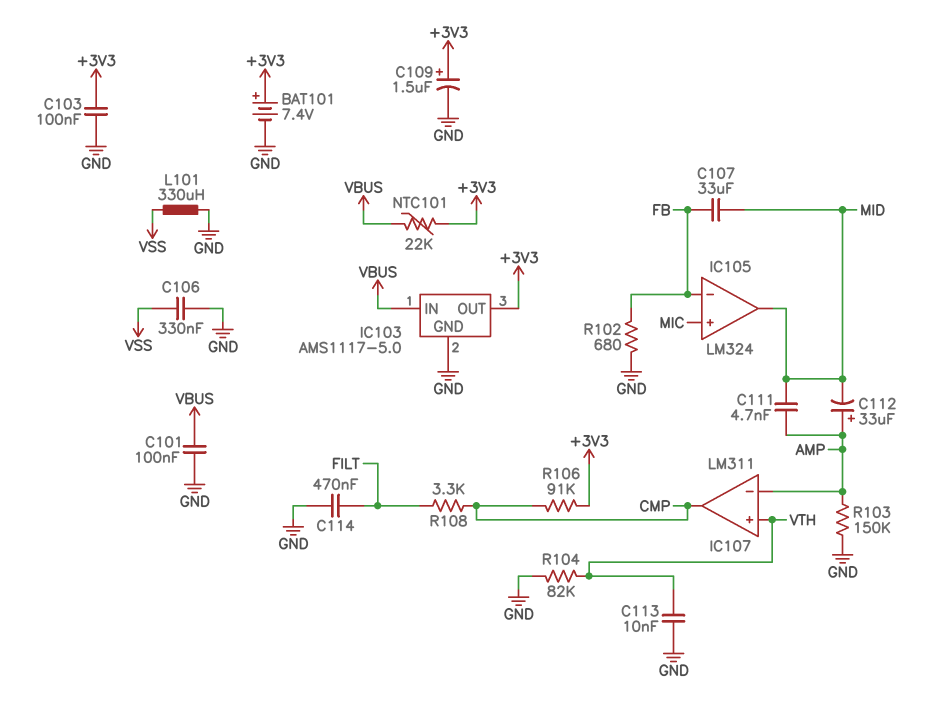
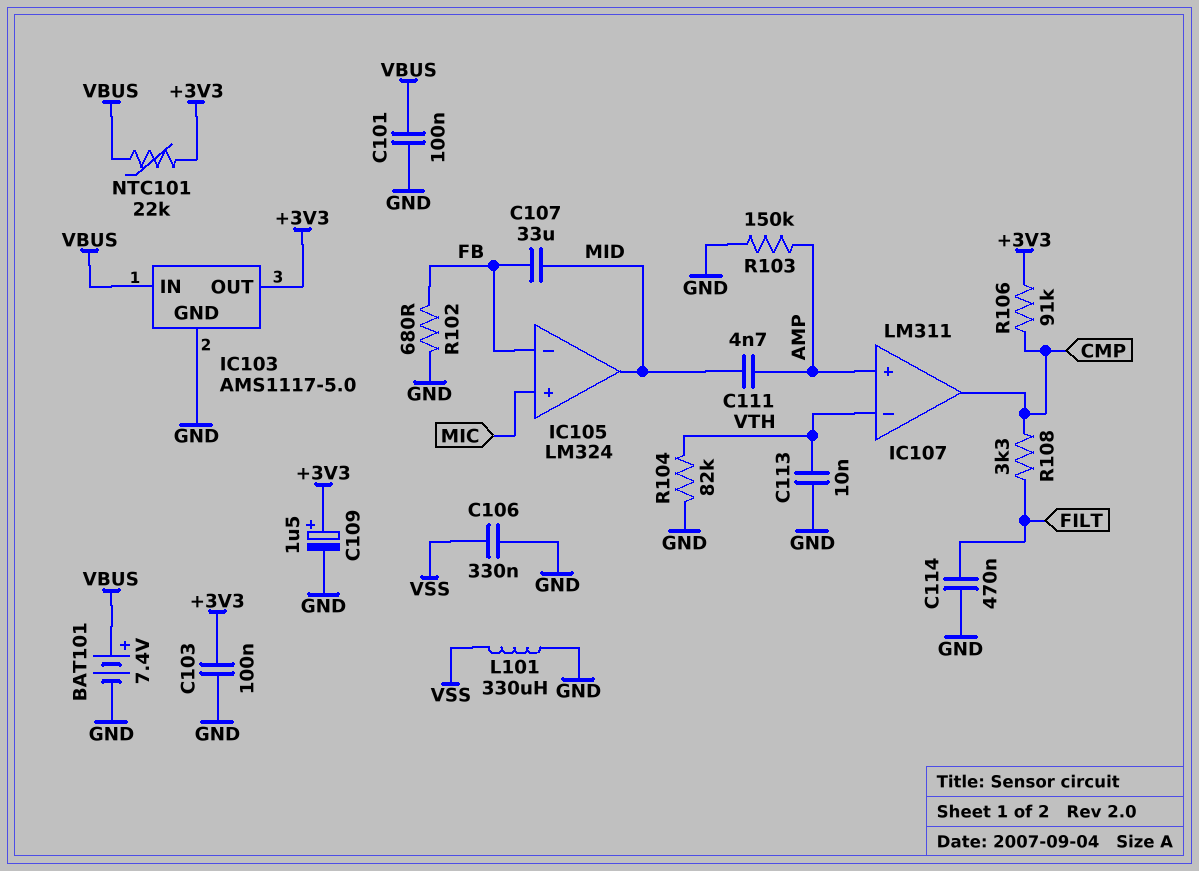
BAT101: 7.4V (plus +3V3, minus GND) -> 7.4V (plus VBUS, minus GND)
C112: 33uF (plus AMP, minus MID) -> none
IC107 pin in+: VTH -> AMP
IC107 pin in-: AMP -> VTH

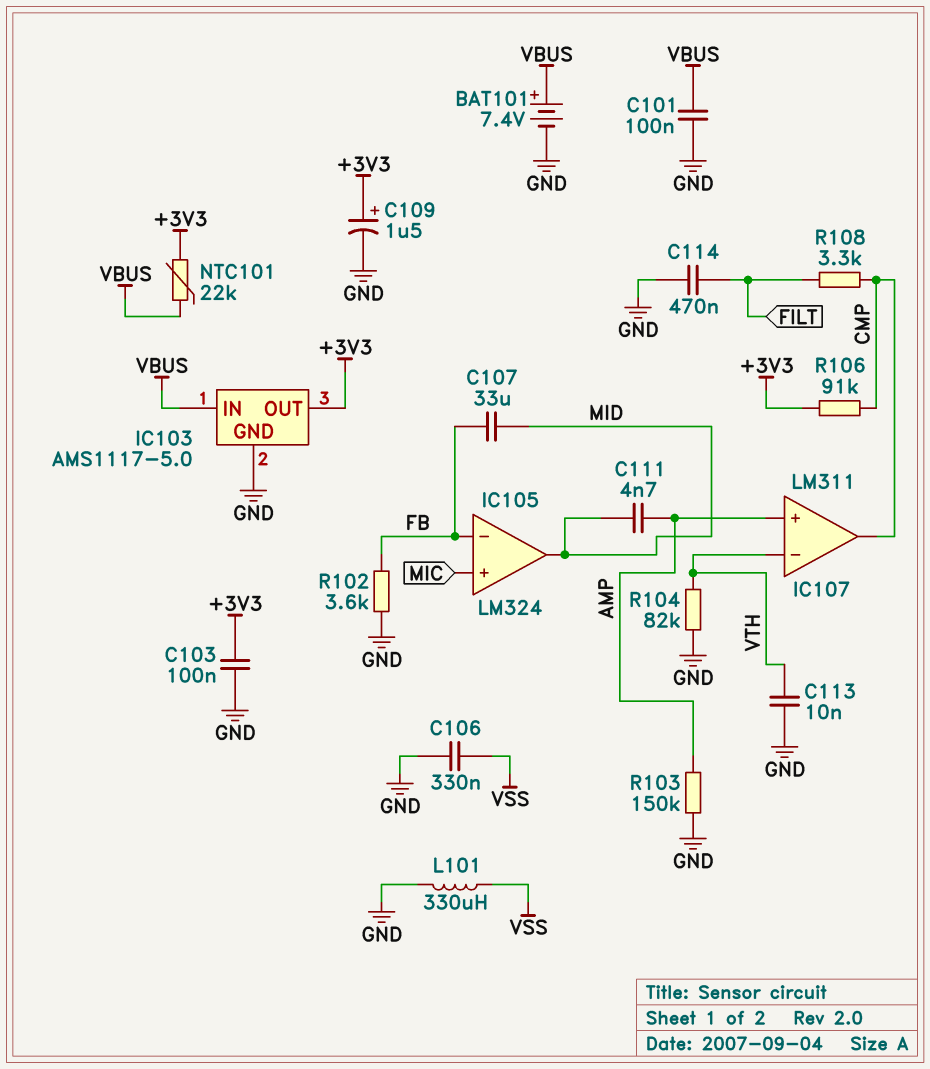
R102: 680 (FB, GND) -> 3.6k (FB, GND)

